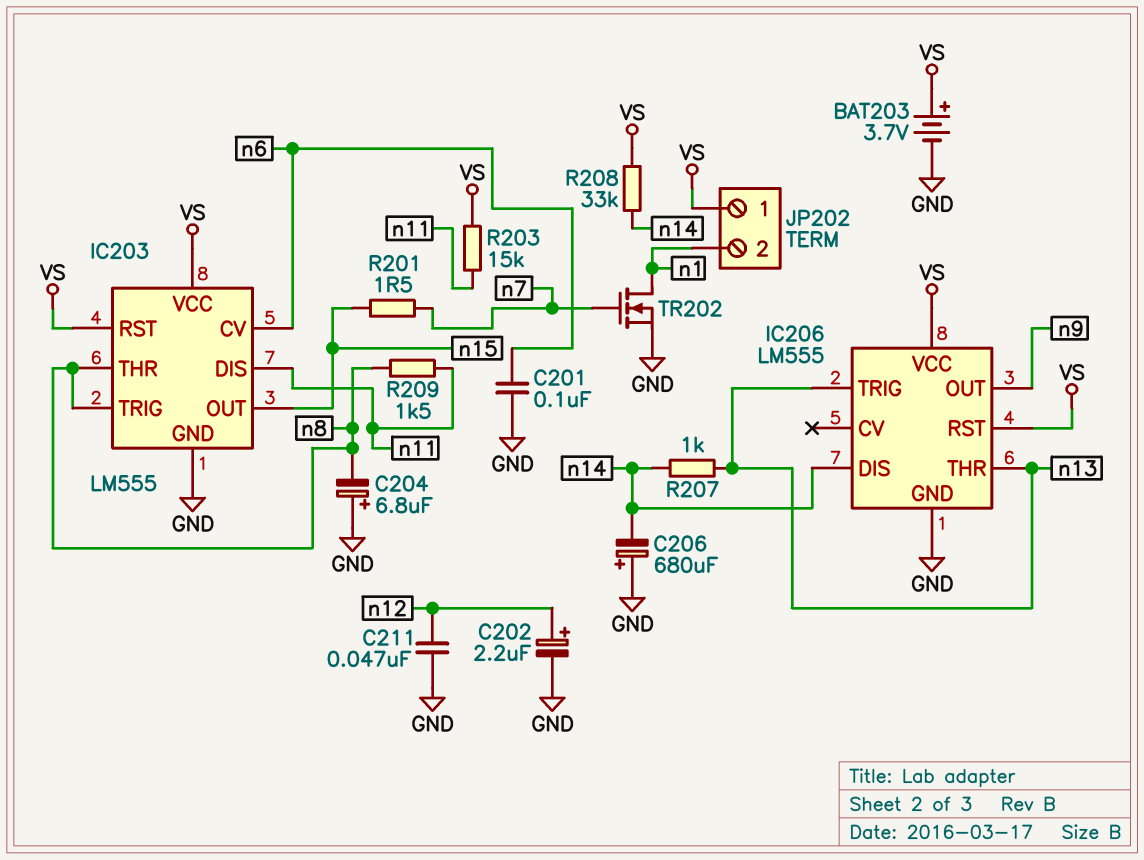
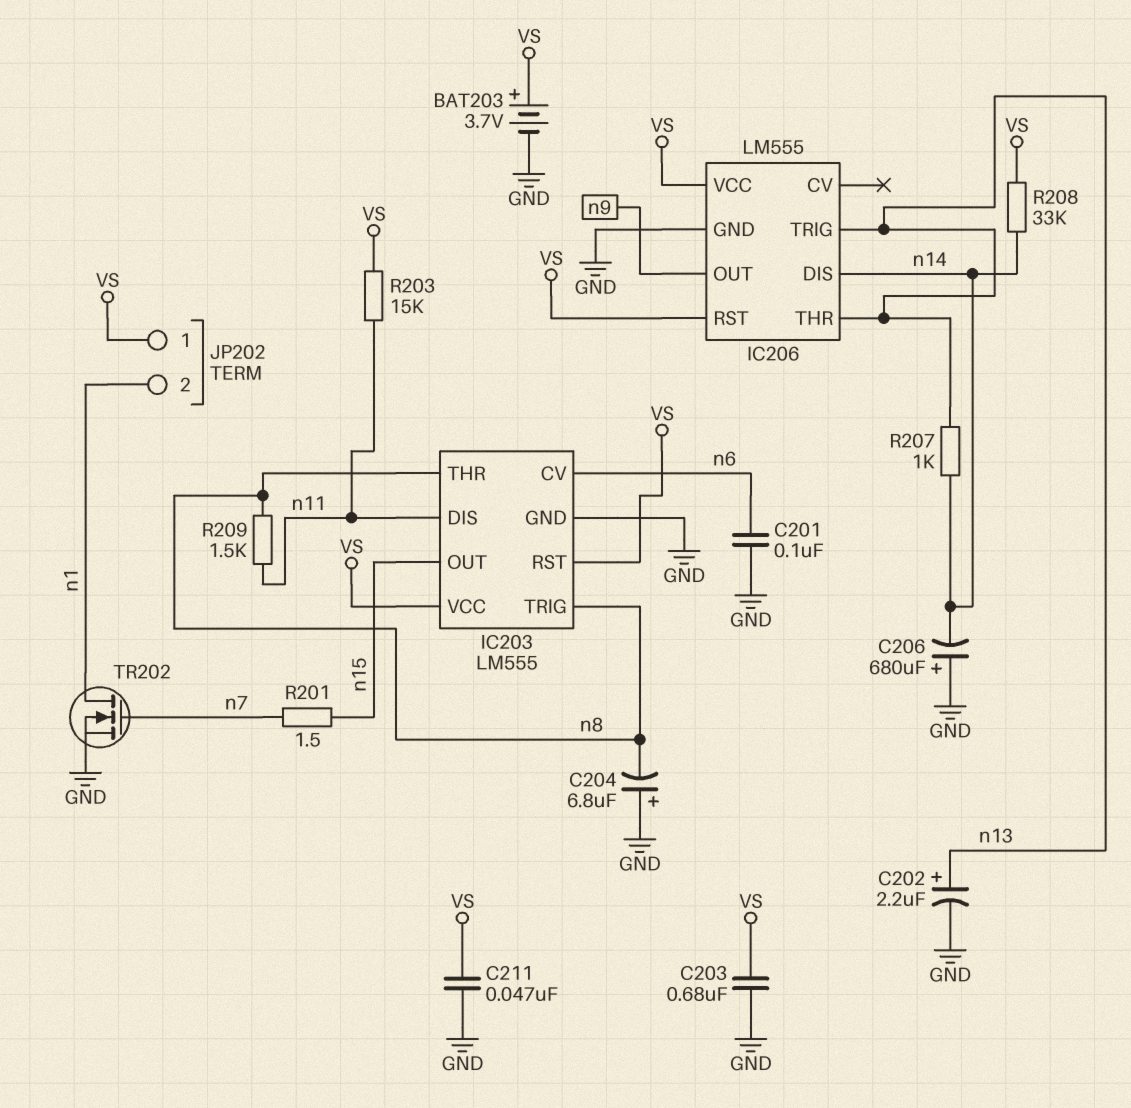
C202: 2.2uF (plus n12, minus GND) -> 2.2uF (plus n13, minus GND)
C203: none -> 680nF (GND, VS)
C211: 47nF (GND, n12) -> 47nF (GND, VS)

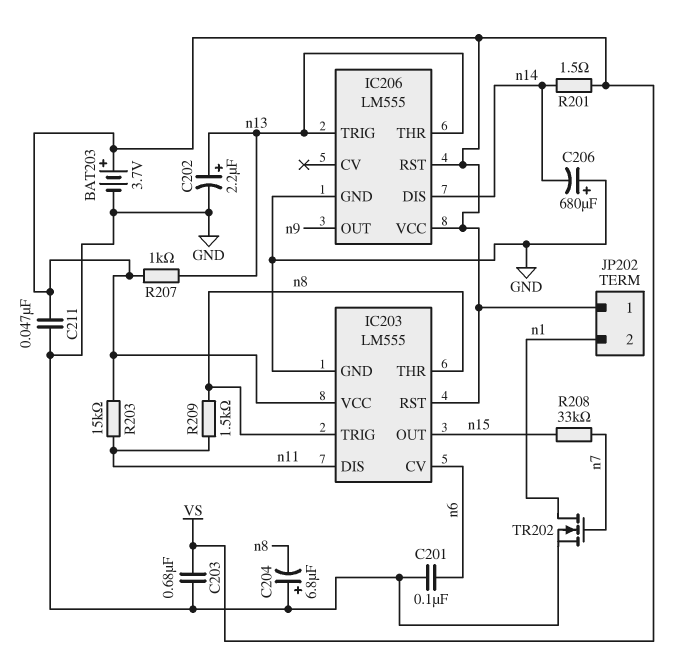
R201: 1.5 (n7, n15) -> 1.5 (VS, n14)
R207: 1k (n13, n14) -> 1k (VS, n13)
R208: 33k (VS, n14) -> 33k (n7, n15)

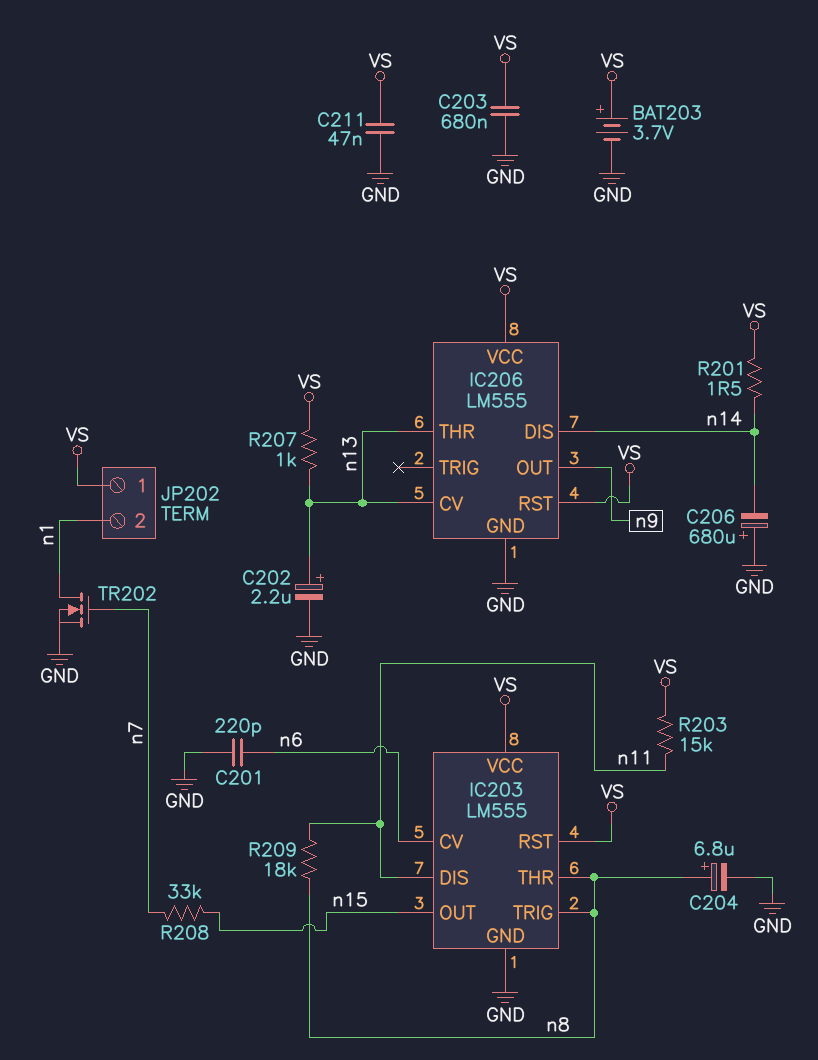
C201: 100nF (GND, n6) -> 220pF (GND, n6)
C204: 6.8uF (plus GND, minus n8) -> 6.8uF (plus n8, minus GND)
IC206 pin CV: none -> n13
IC206 pin TRIG: n13 -> none
R209: 1.5k (n8, n11) -> 18k (n8, n11)

